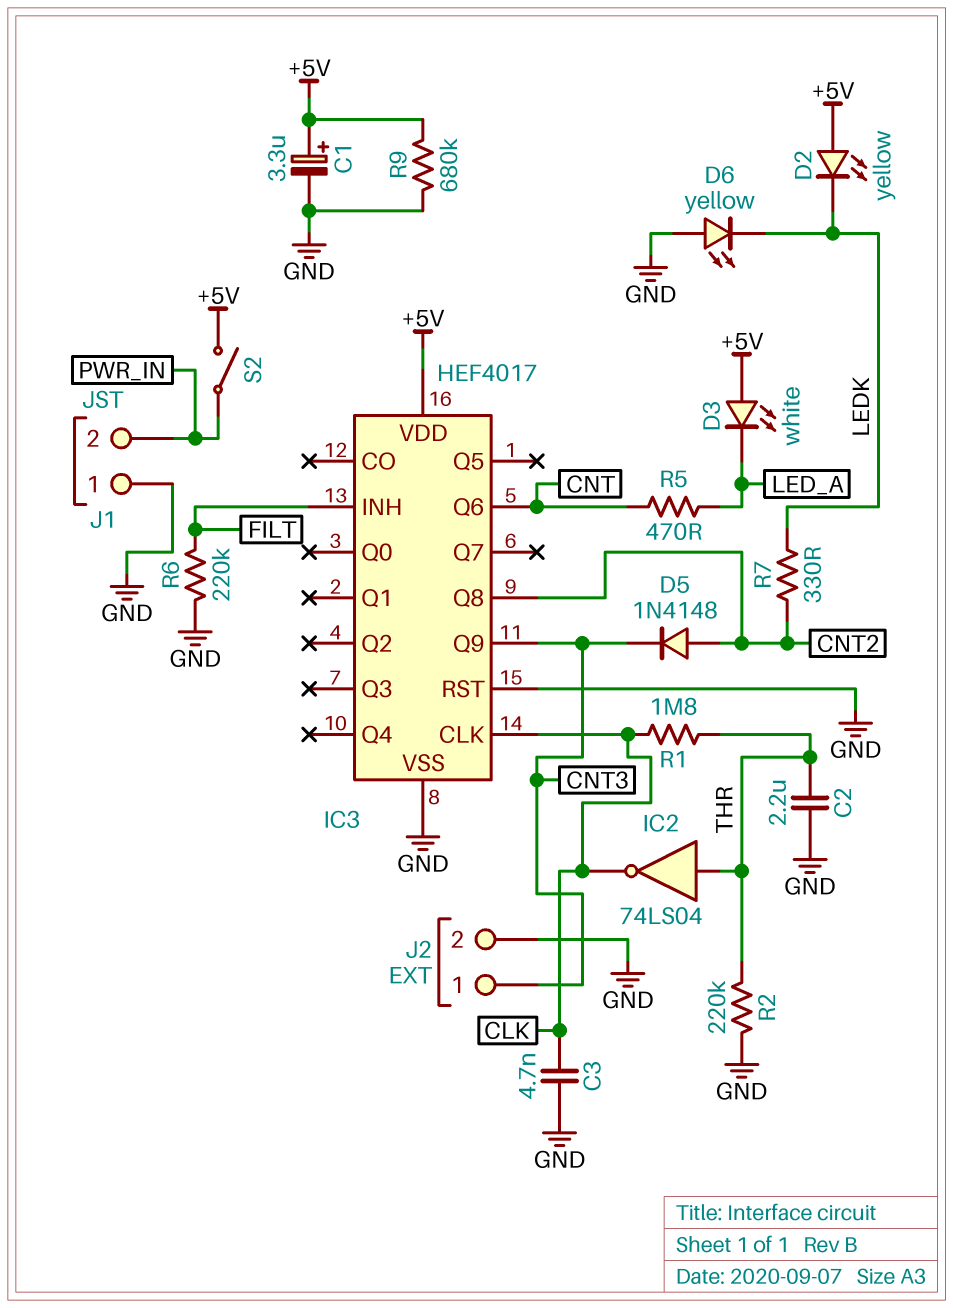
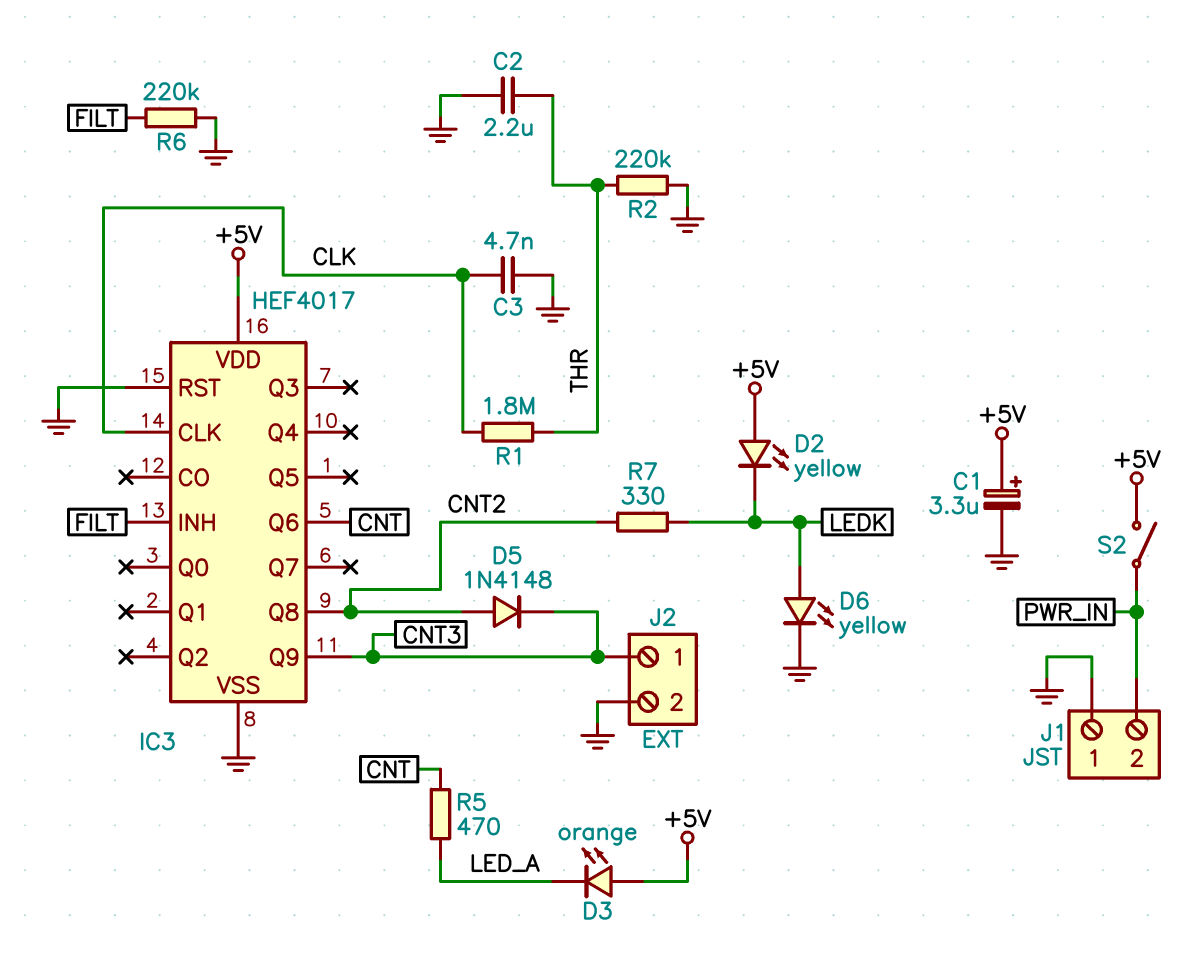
D3: LED white (A +5V, K LED_A) -> LED orange (A +5V, K LED_A)
D6: LED yellow (A GND, K LEDK) -> LED yellow (A LEDK, K GND)
IC2: NOT 74LS04 (in THR, out CLK) -> none
R9: 680k (+5V, GND) -> none

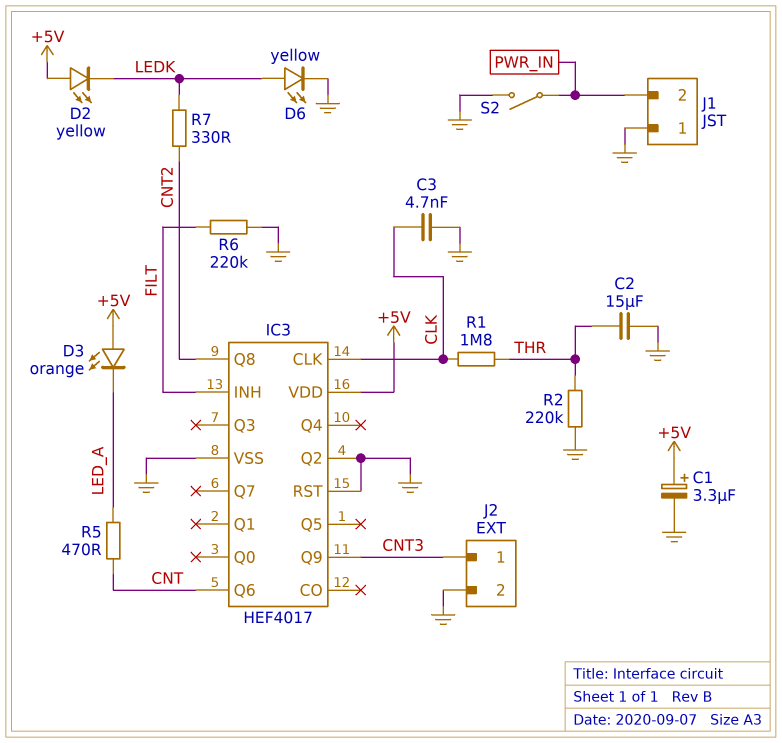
C2: 2.2uF (GND, THR) -> 15uF (GND, THR)
D5: diode 1N4148 (A CNT2, K CNT3) -> none
IC3 pin Q2: none -> GND
S2: switch (+5V, PWR_IN) -> switch (GND, PWR_IN)

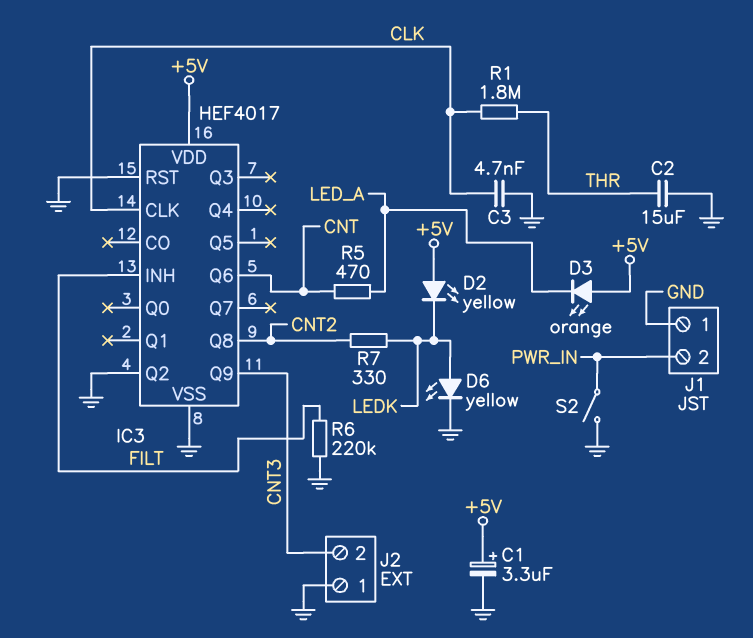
J2 pin 1: CNT3 -> GND
J2 pin 2: GND -> CNT3
R2: 220k (GND, THR) -> none

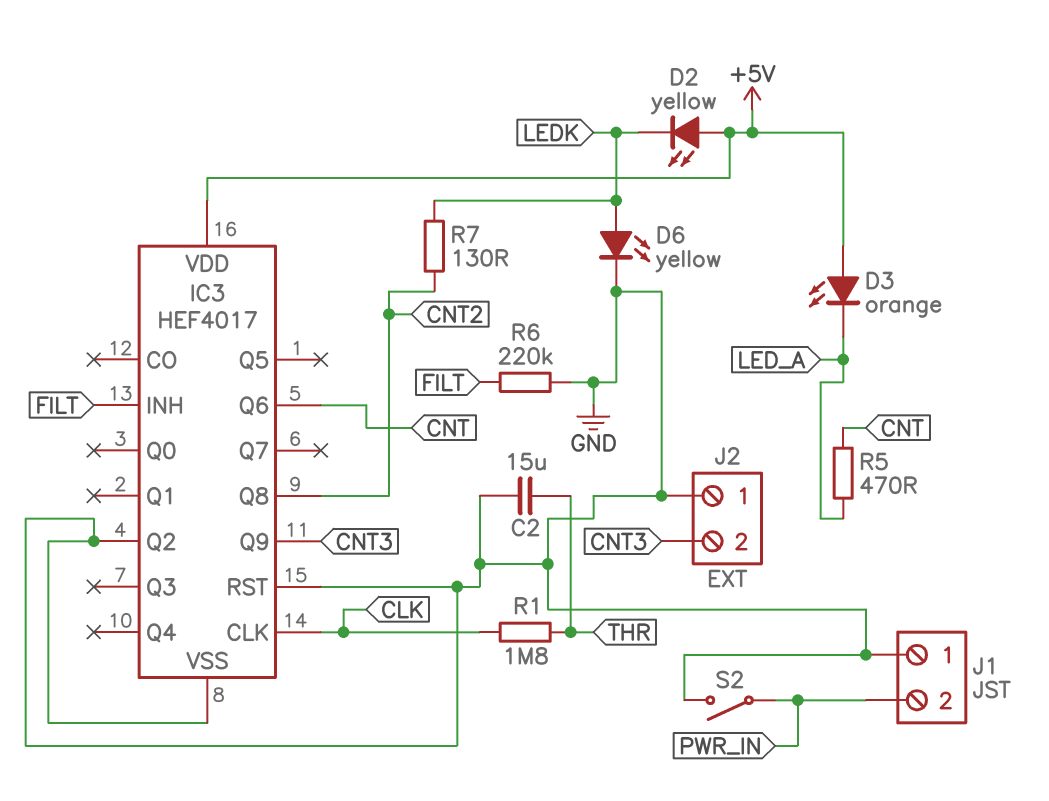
C1: 3.3uF (plus +5V, minus GND) -> none
C3: 4.7nF (CLK, GND) -> none
R7: 330 (CNT2, LEDK) -> 130 (CNT2, LEDK)

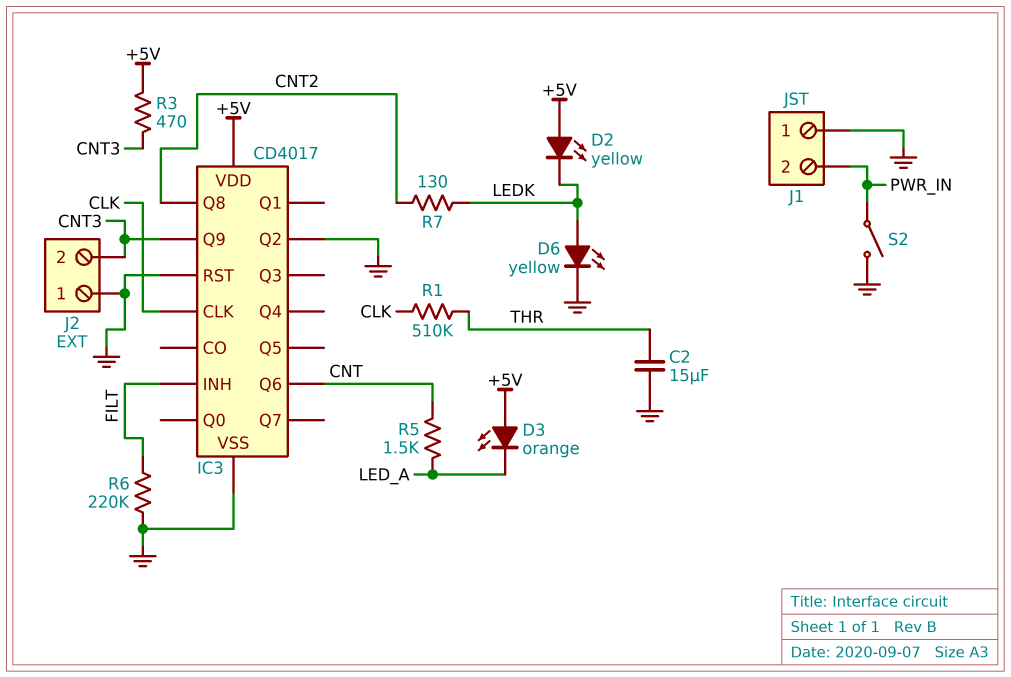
IC3: HEF4017 -> CD4017
R1: 1.8M (CLK, THR) -> 510k (CLK, THR)
R3: none -> 470 (+5V, CNT3)
R5: 470 (CNT, LED_A) -> 1.5k (CNT, LED_A)

